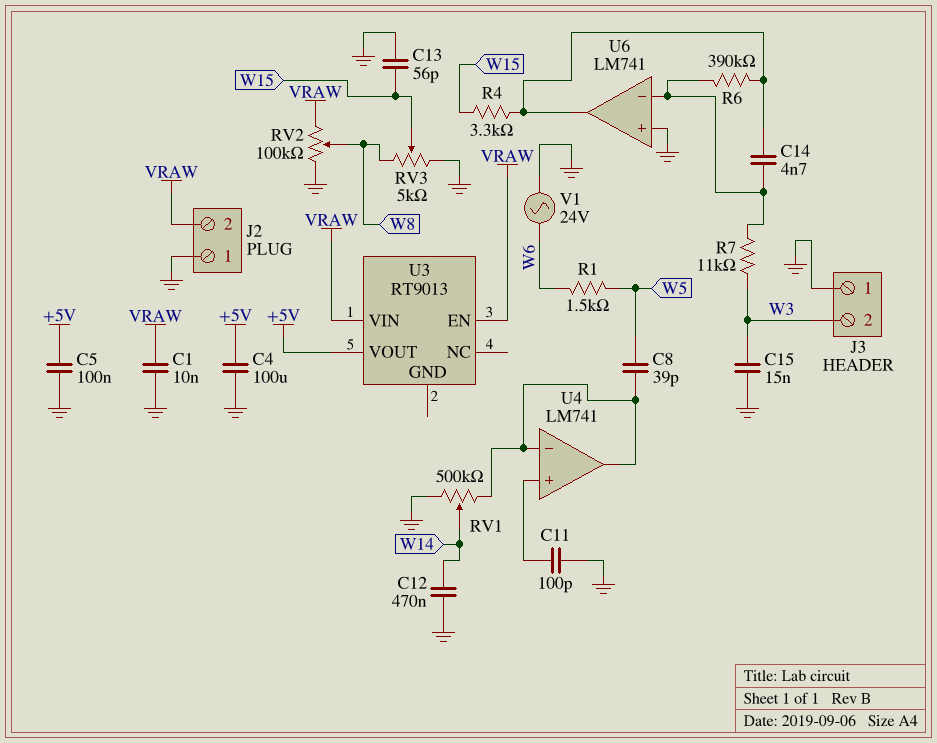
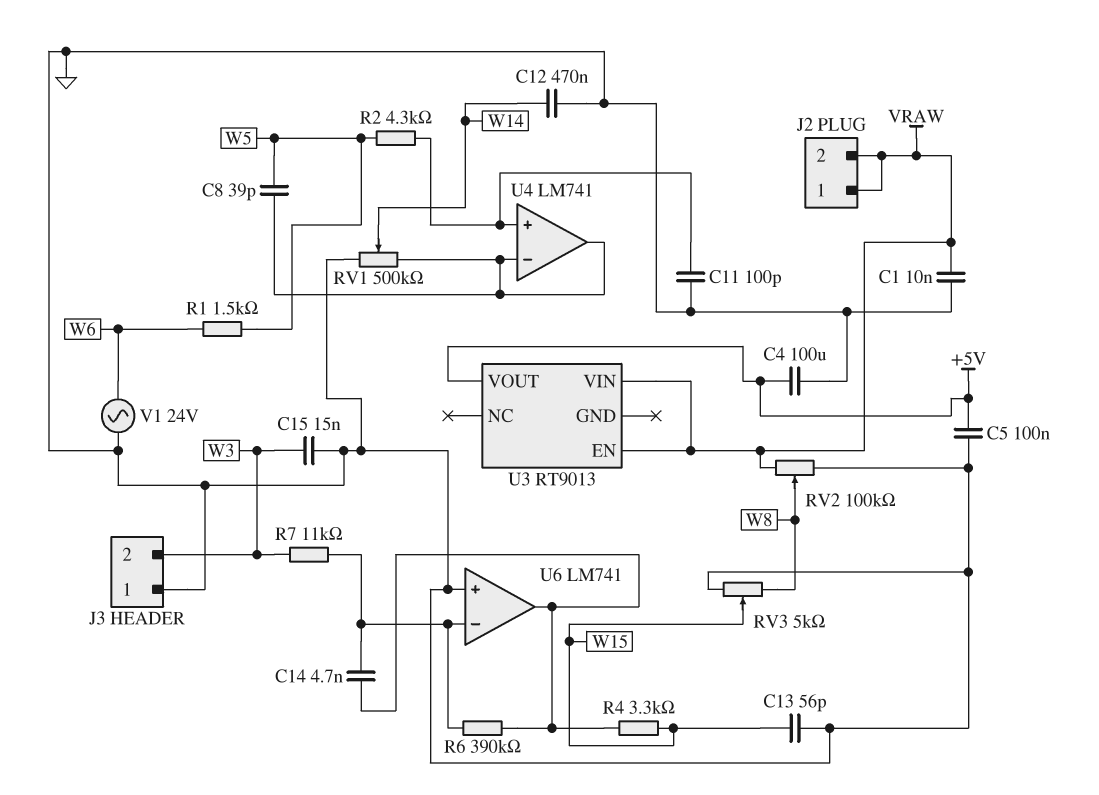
J2 pin 1: GND -> VRAW
R2: none -> 4.3k (U4/in+, W5)

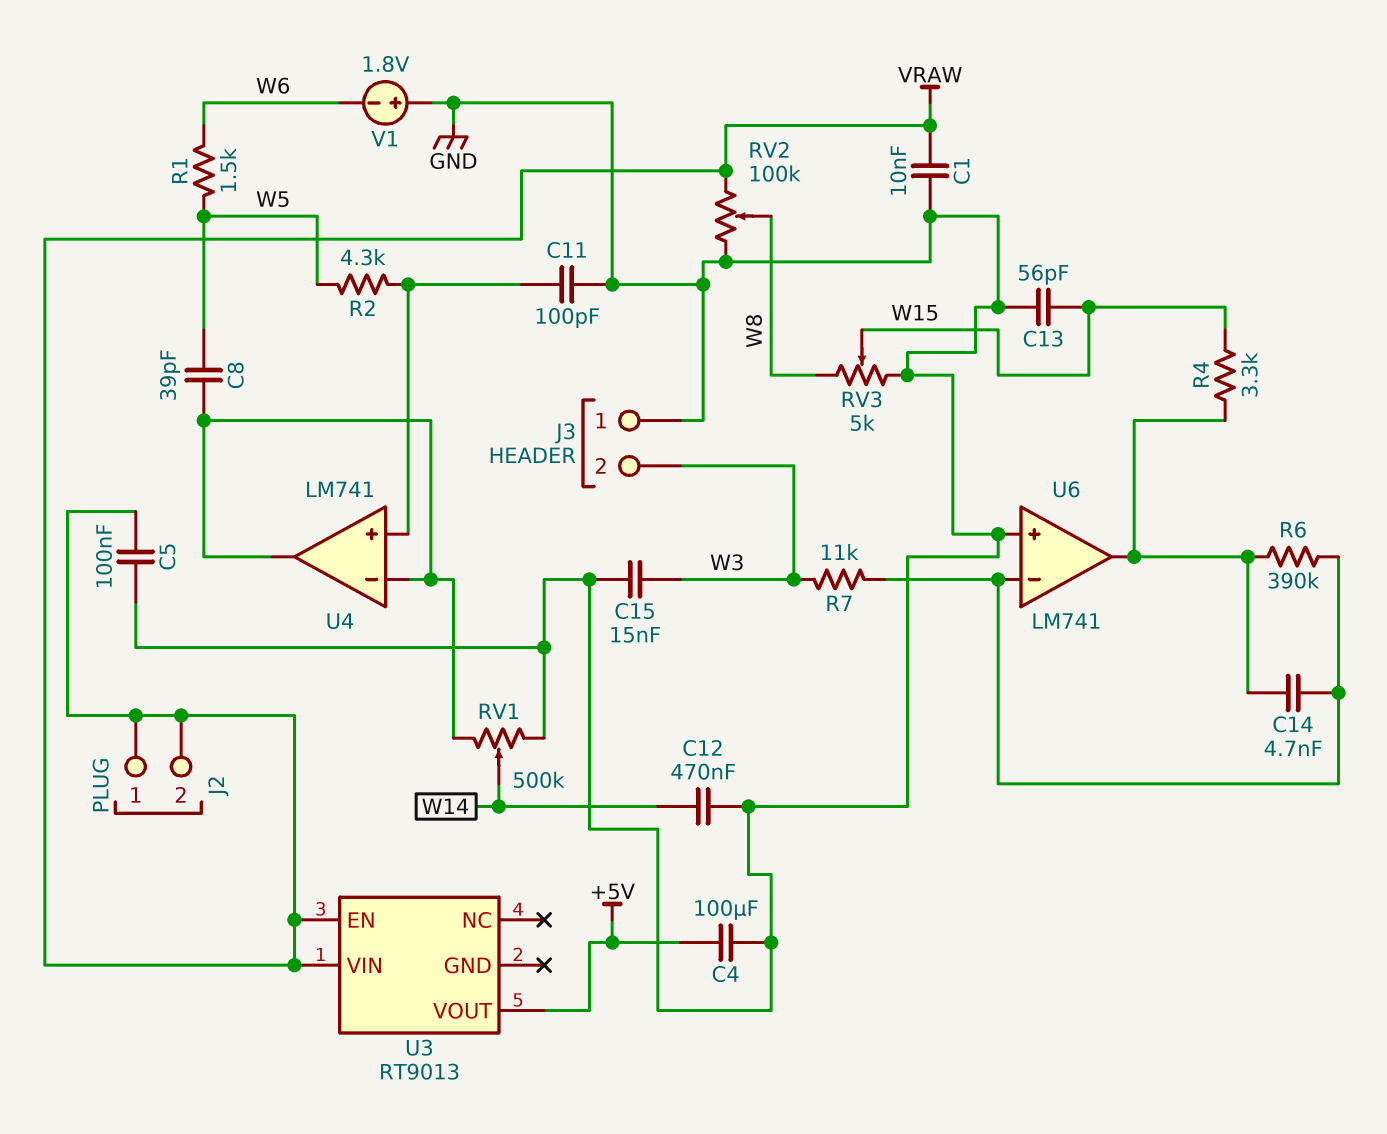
C5: 100nF (+5V, GND) -> 100nF (GND, VRAW)
V1: AC 24V (GND, W6) -> 1.8V (plus GND, minus W6)

